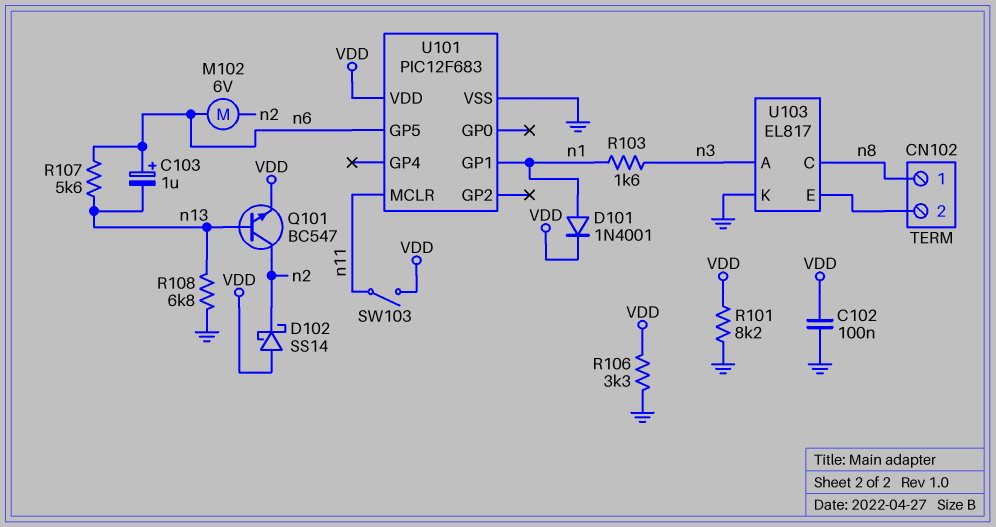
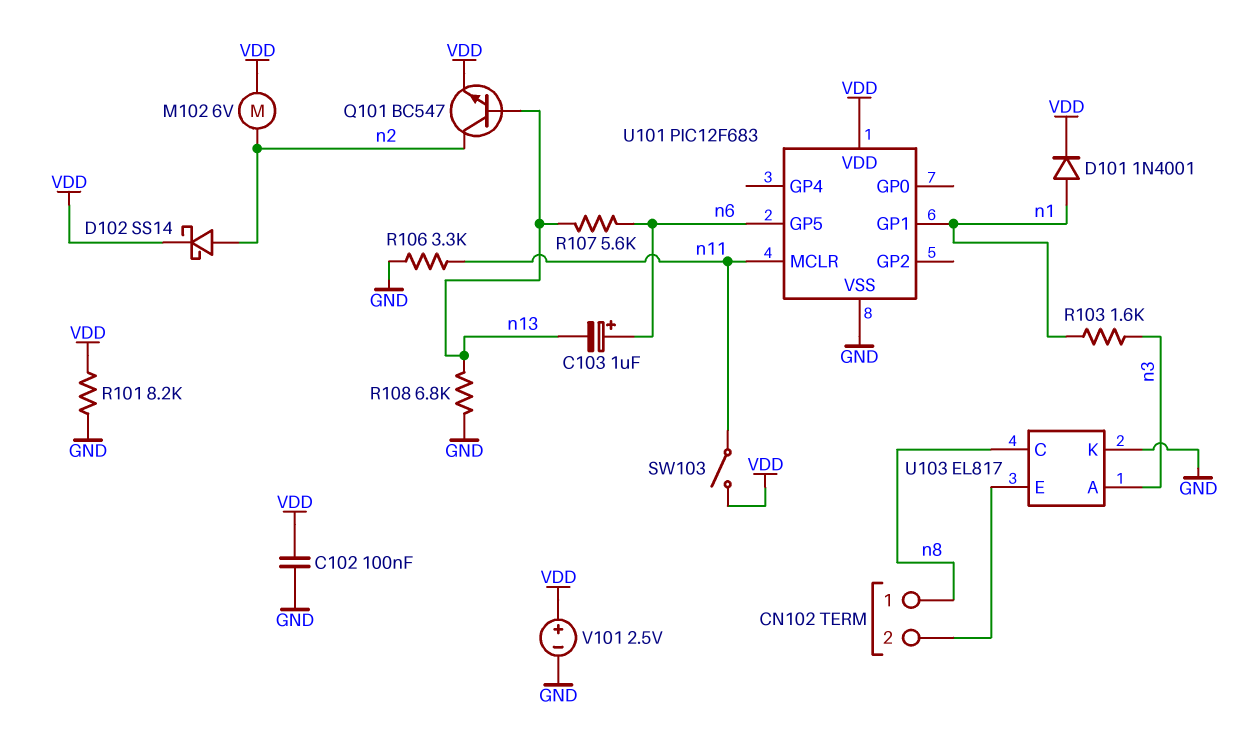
D102: schottky SS14 (A VDD, K n2) -> schottky SS14 (A n2, K VDD)
M102: motor 6V (n2, n6) -> motor 6V (VDD, n2)
R106: 3.3k (GND, VDD) -> 3.3k (GND, n11)
V101: none -> 2.5V (plus VDD, minus GND)

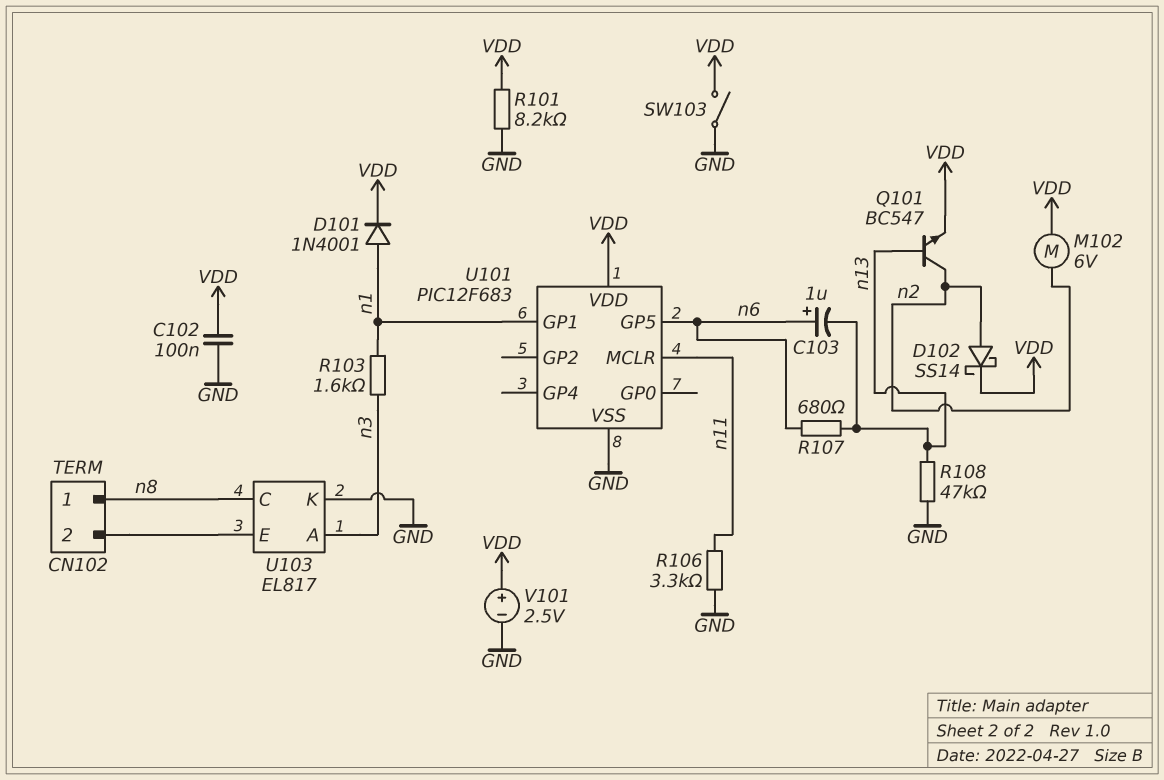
R107: 5.6k (n6, n13) -> 680 (n6, n13)
R108: 6.8k (GND, n13) -> 47k (GND, n13)
SW103: switch (VDD, n11) -> switch (GND, VDD)

